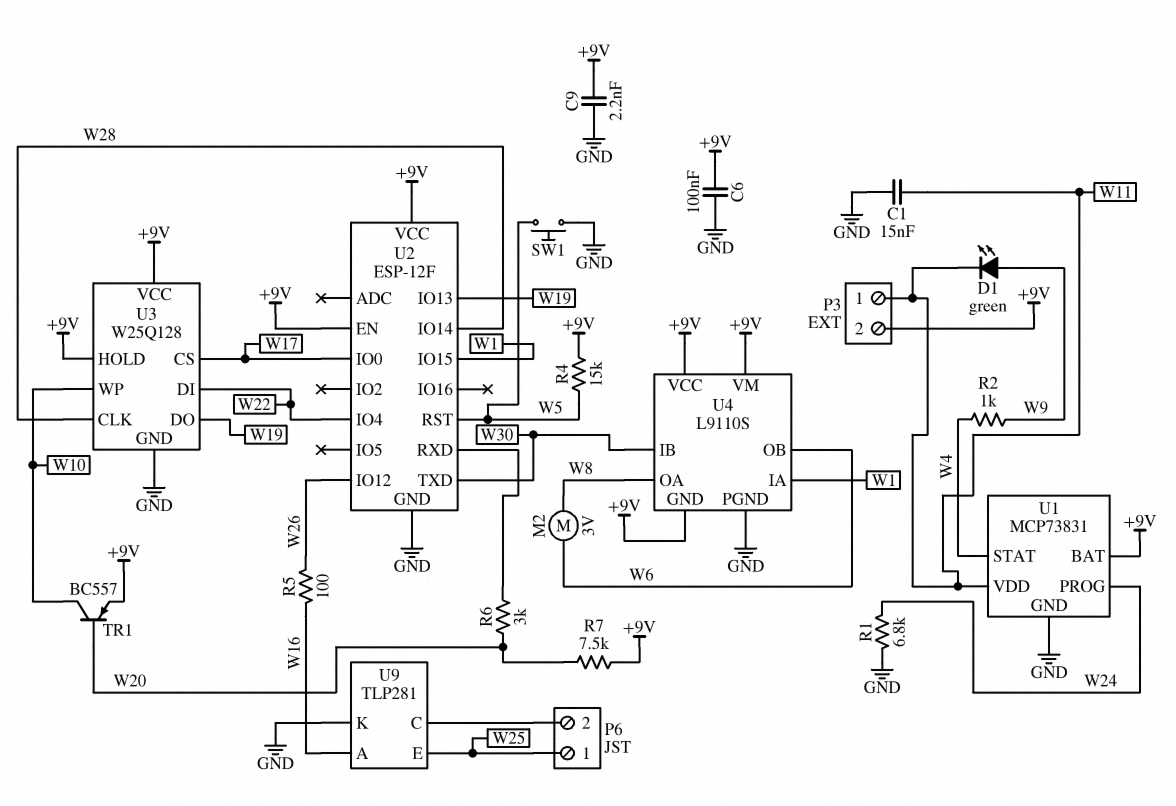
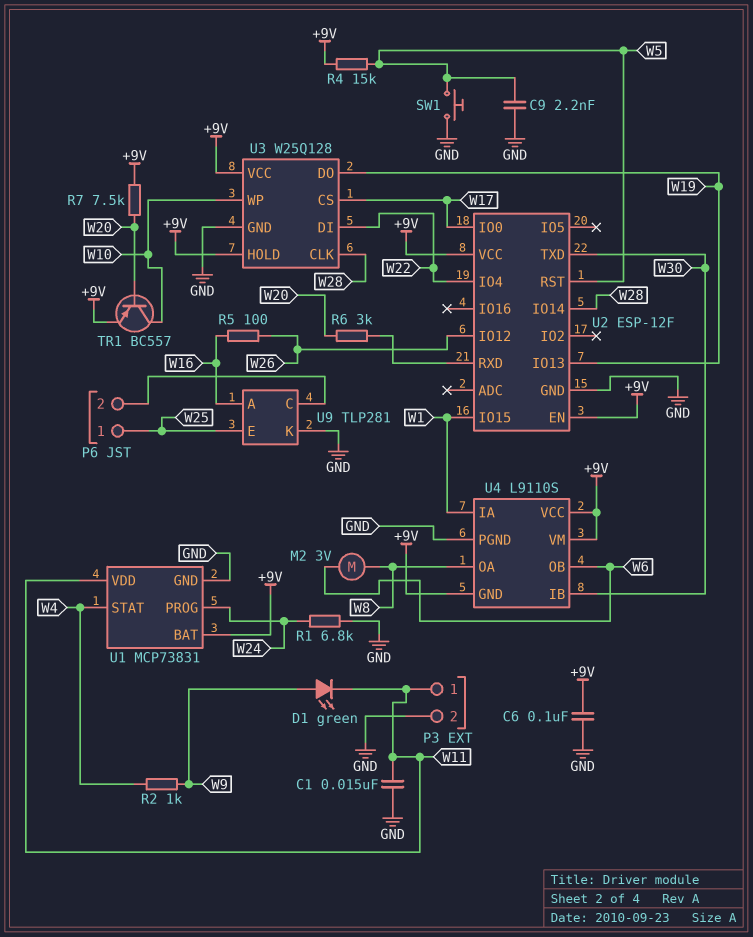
C9: 2.2nF (+9V, GND) -> 2.2nF (GND, W5)
P3 pin 2: +9V -> GND

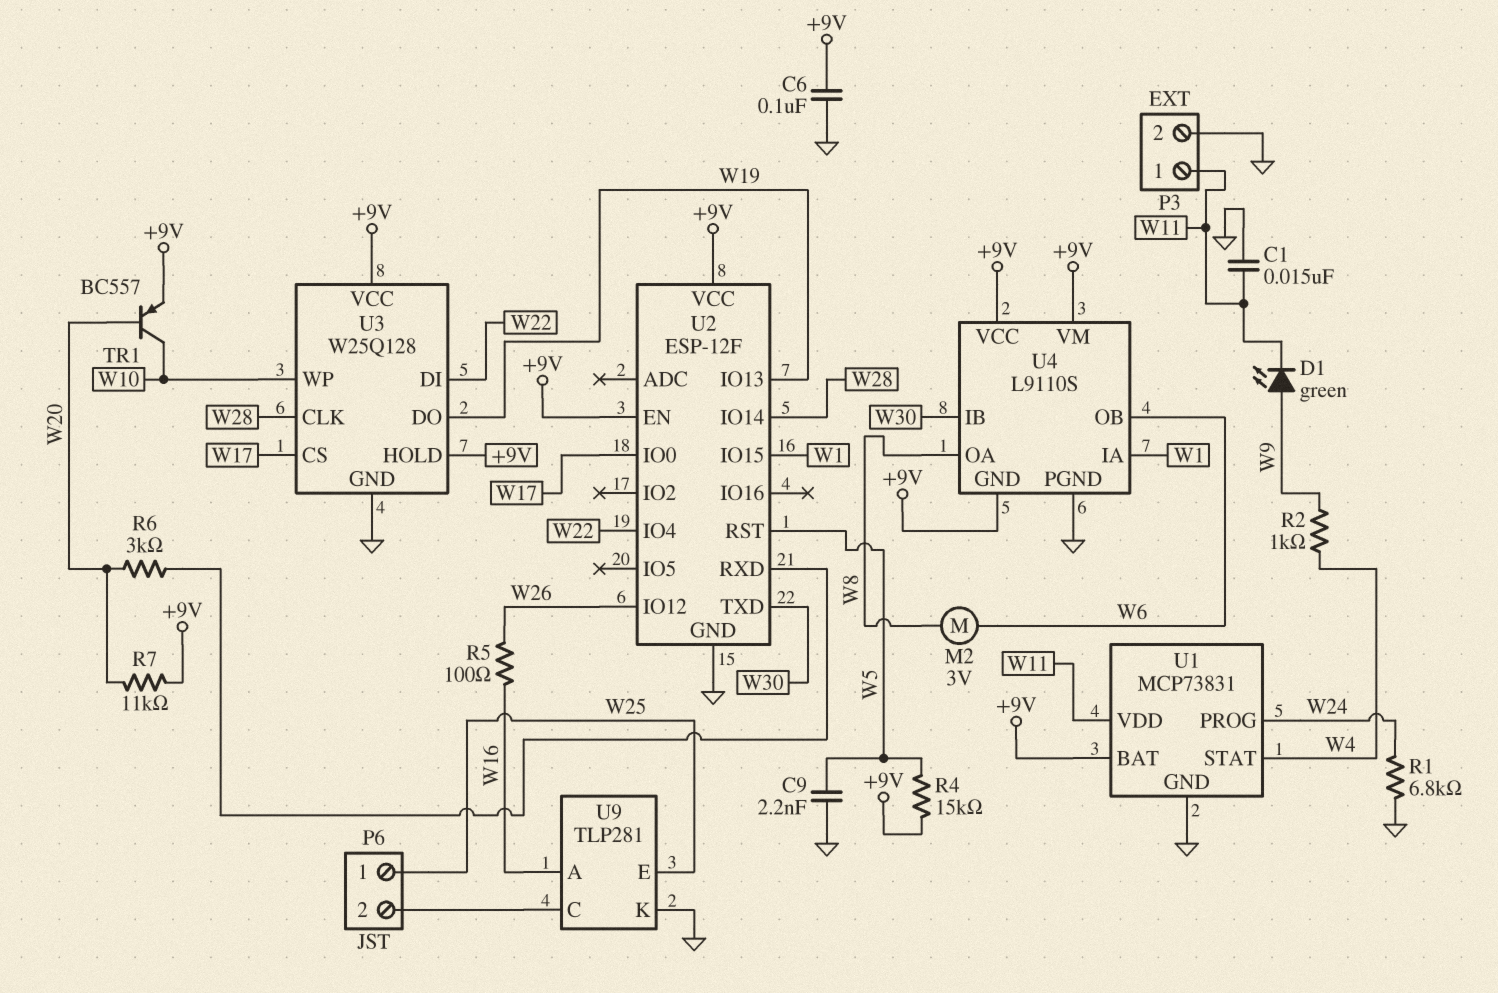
R7: 7.5k (+9V, W20) -> 11k (+9V, W20)
SW1: button (GND, W5) -> none

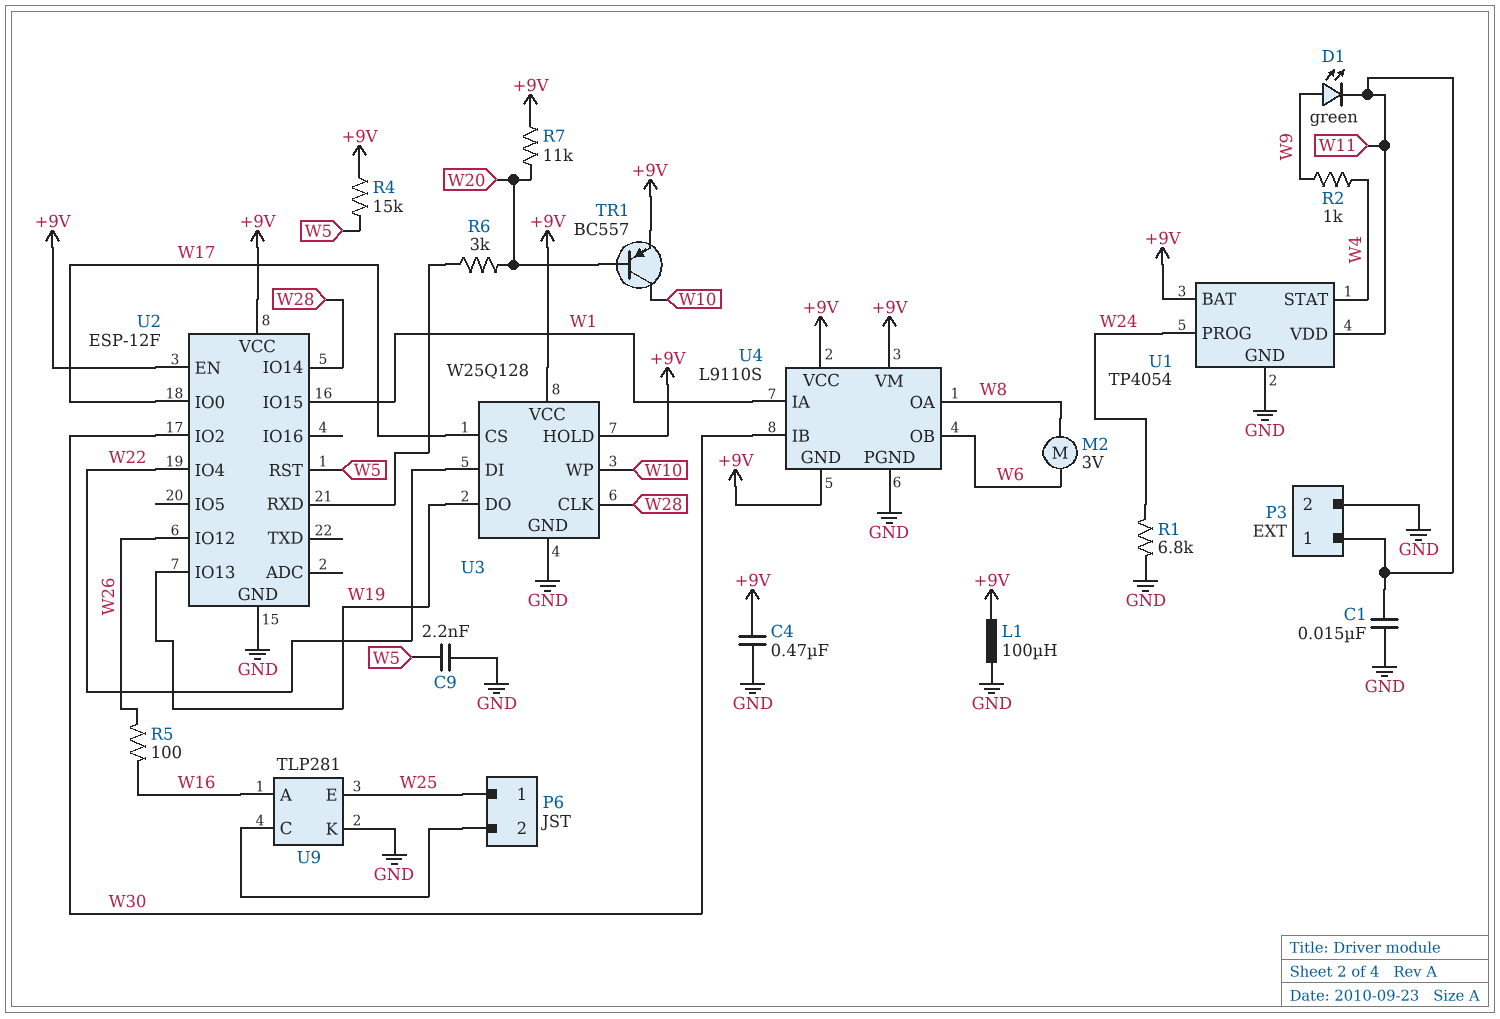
C4: none -> 470nF (+9V, GND)
C6: 100nF (+9V, GND) -> none
L1: none -> 100uH (+9V, GND)
U1: MCP73831 -> TP4054
U2 pin IO2: none -> W30
U2 pin TXD: W30 -> none

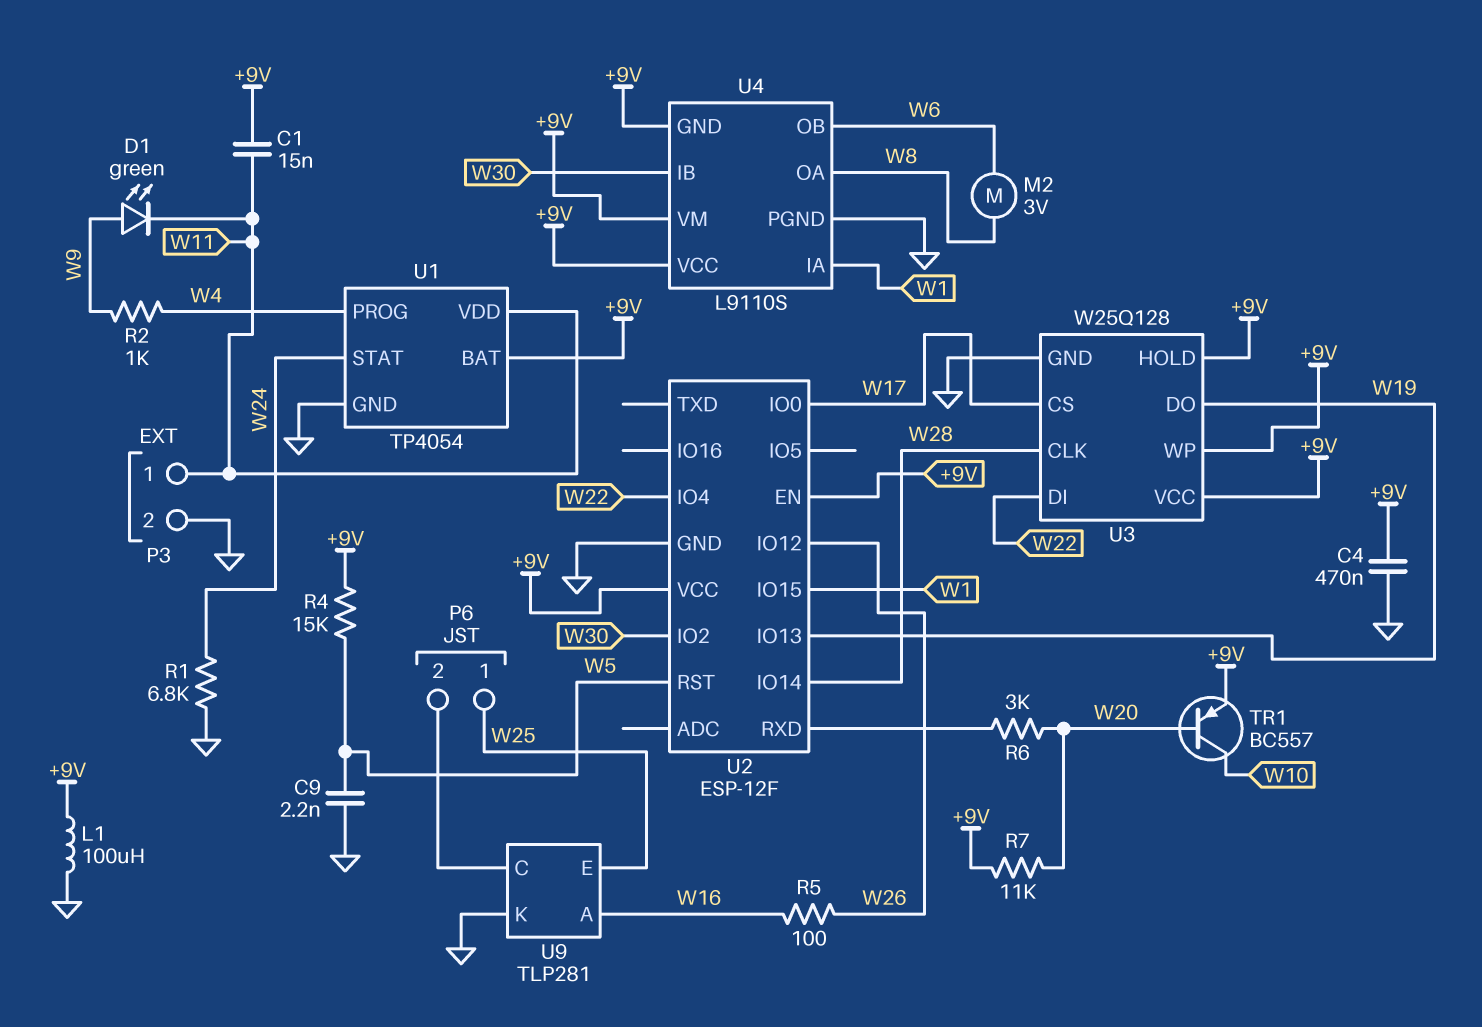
C1: 15nF (GND, W11) -> 15nF (+9V, W11)
U1 pin PROG: W24 -> W4
U1 pin STAT: W4 -> W24
U3 pin WP: W10 -> +9V

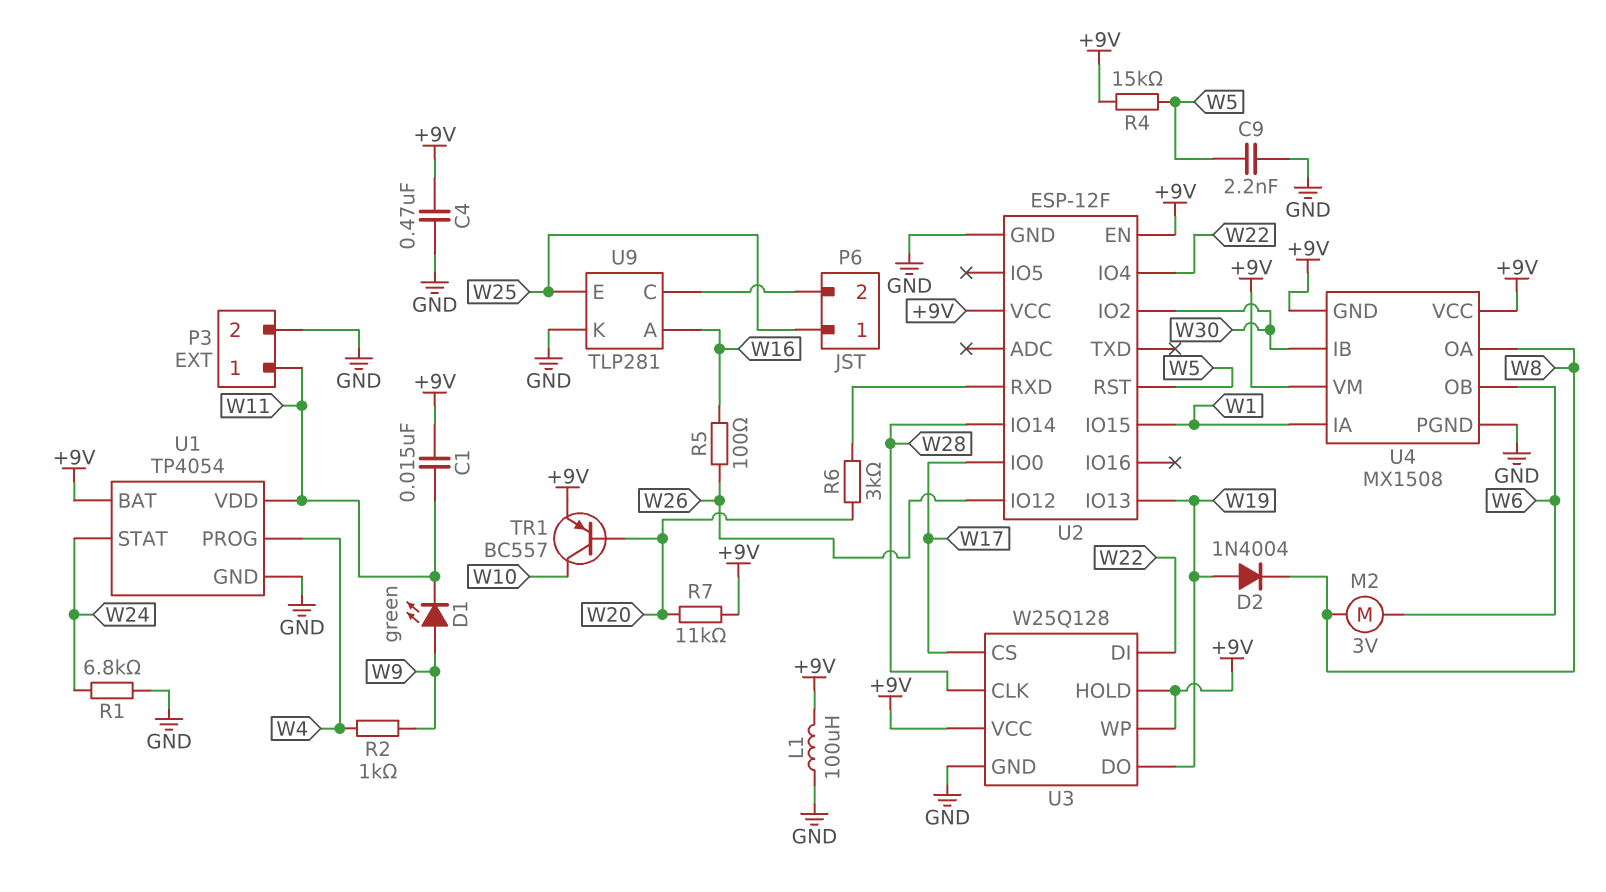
D2: none -> diode 1N4004 (A W19, K W8)
U4: L9110S -> MX1508

